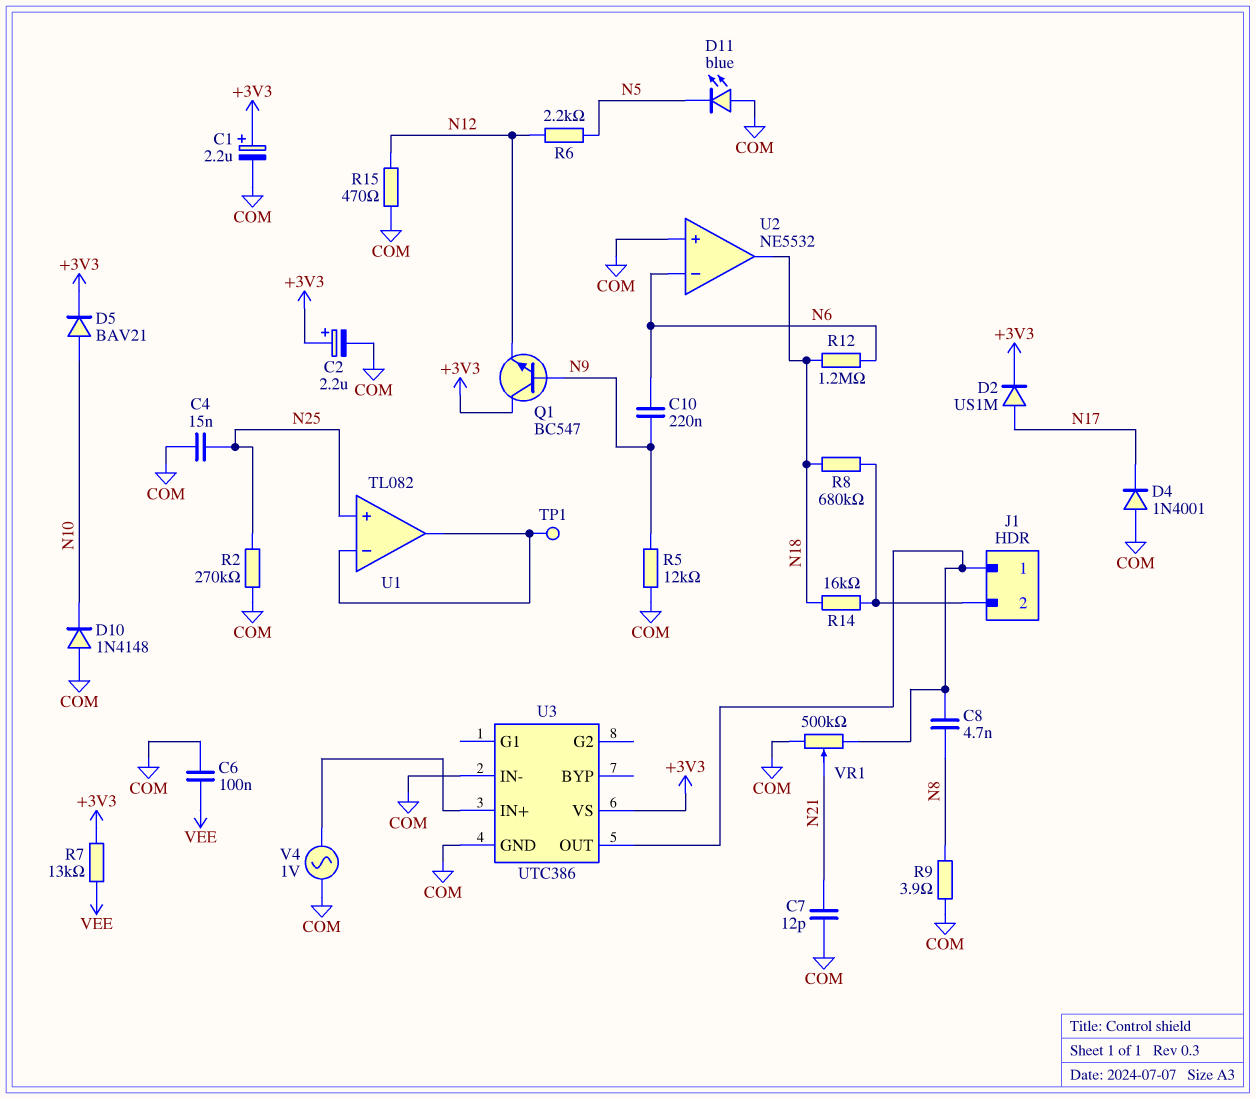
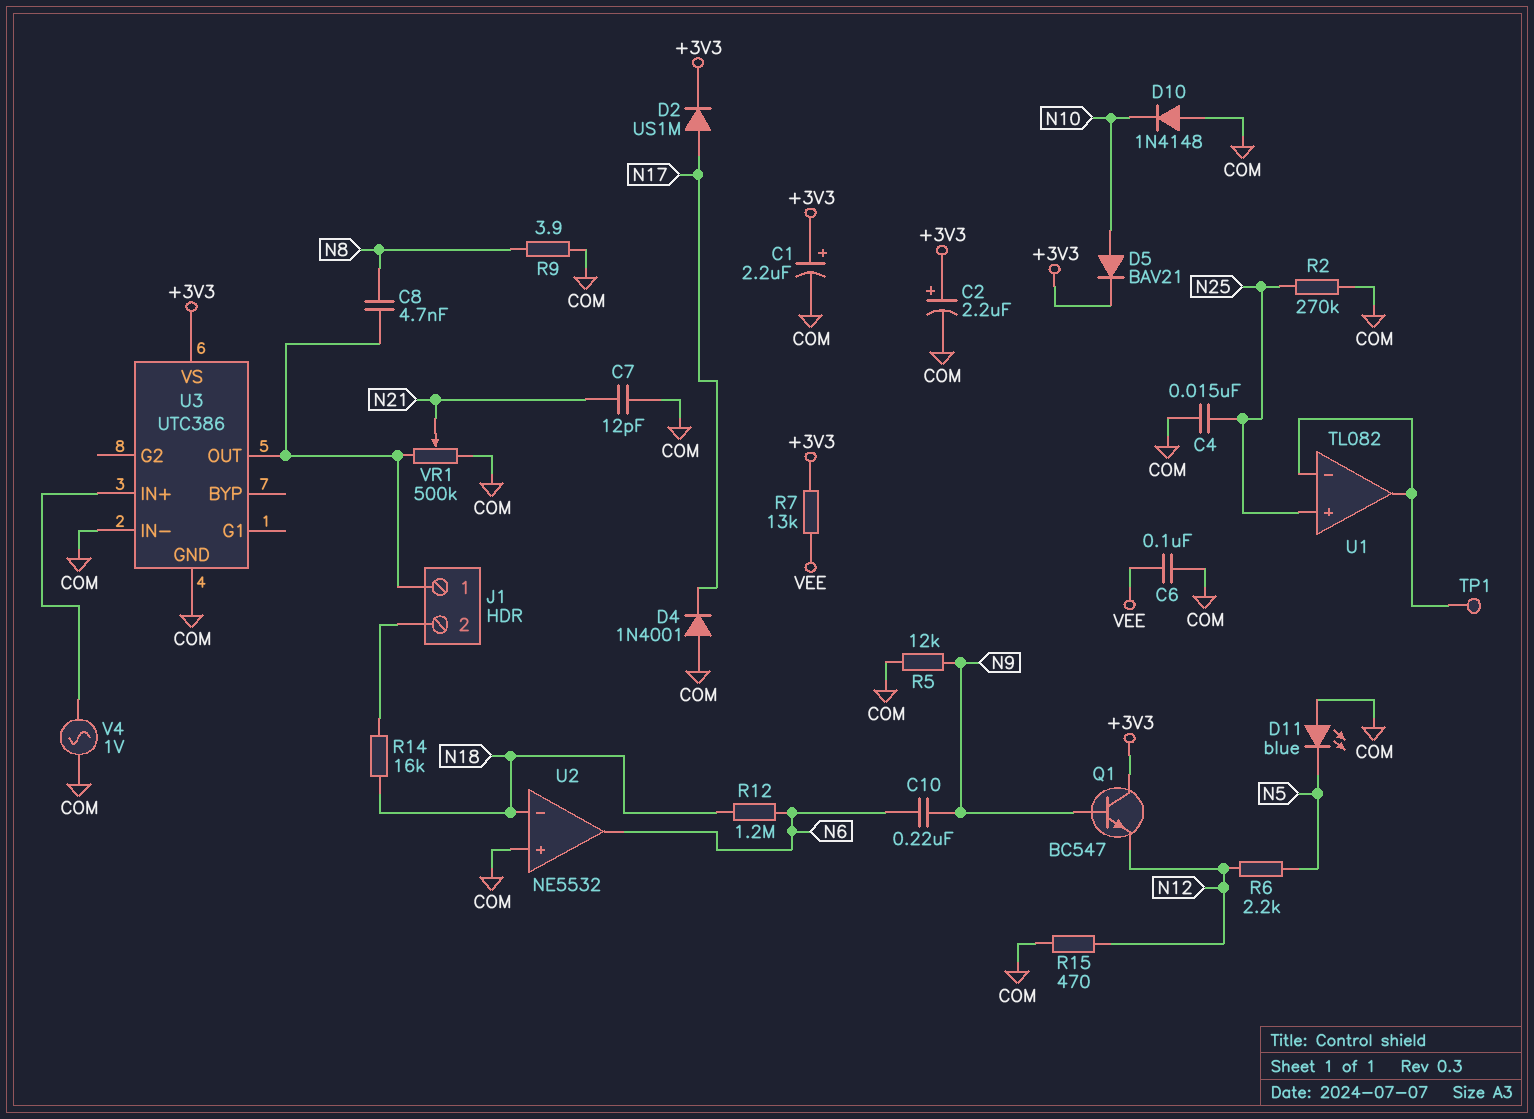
R8: 680k (J1/2, N18) -> none
U2 pin in-: N6 -> N18
U2 pin out: N18 -> N6

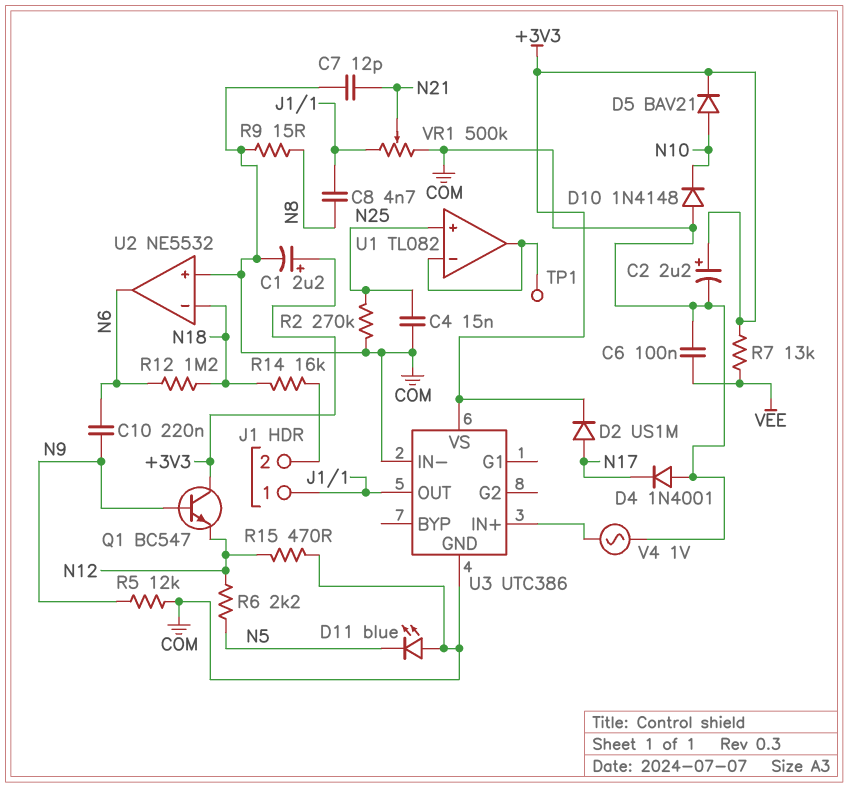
R9: 3.9 (COM, N8) -> 15 (COM, N8)

